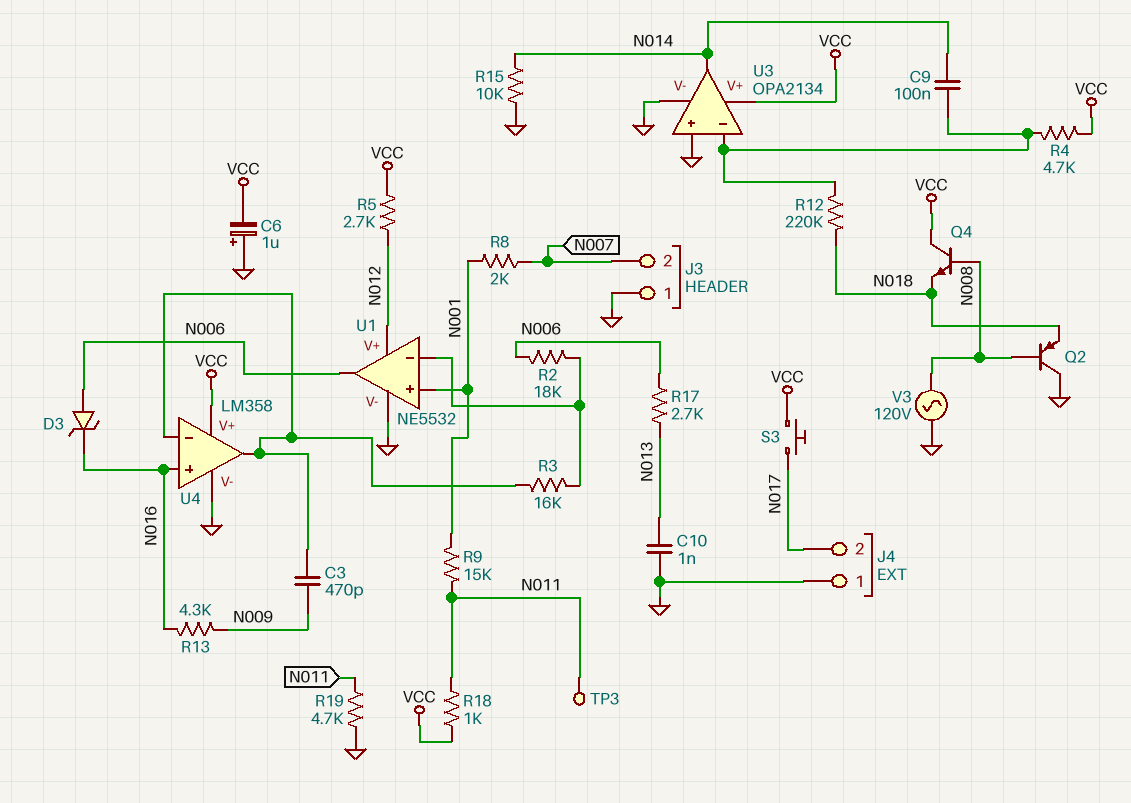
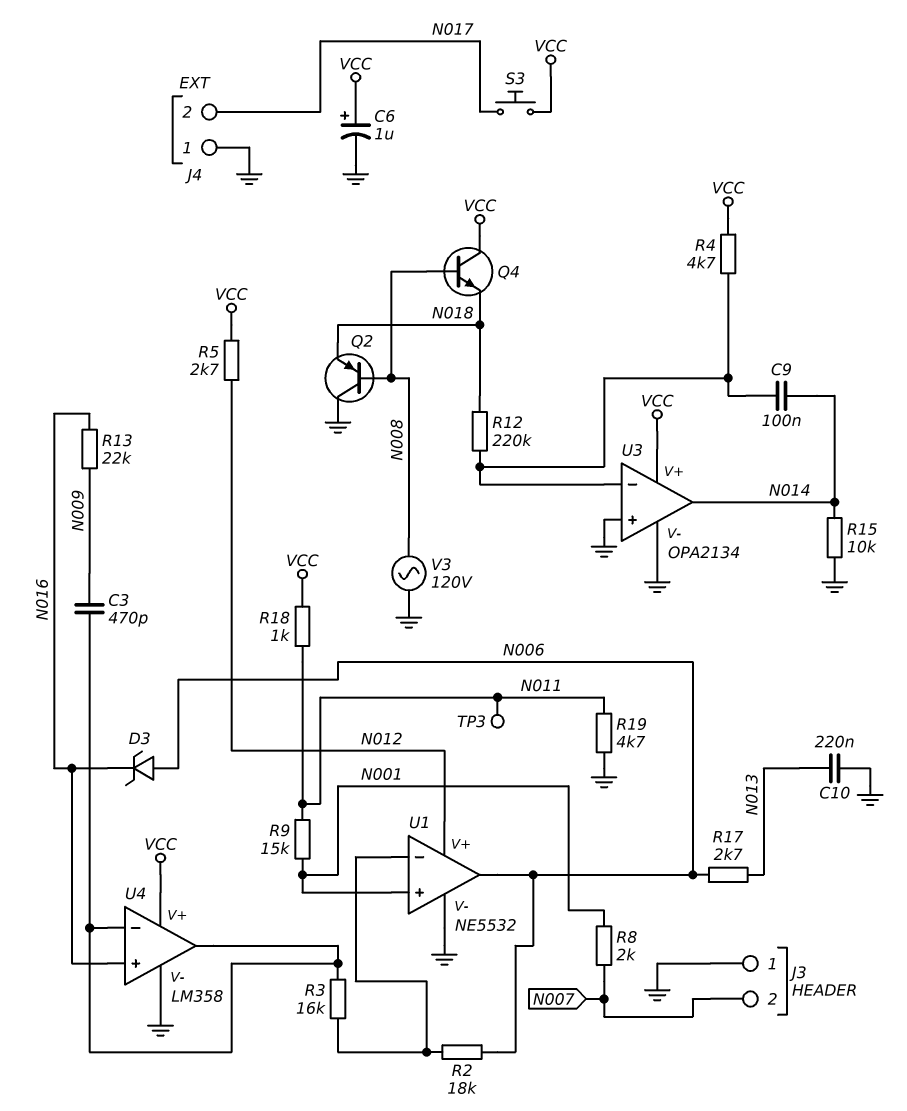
C6: 1uF (plus GND, minus VCC) -> 1uF (plus VCC, minus GND)
C10: 1nF (GND, N013) -> 220nF (GND, N013)
R13: 4.3k (N009, N016) -> 22k (N009, N016)

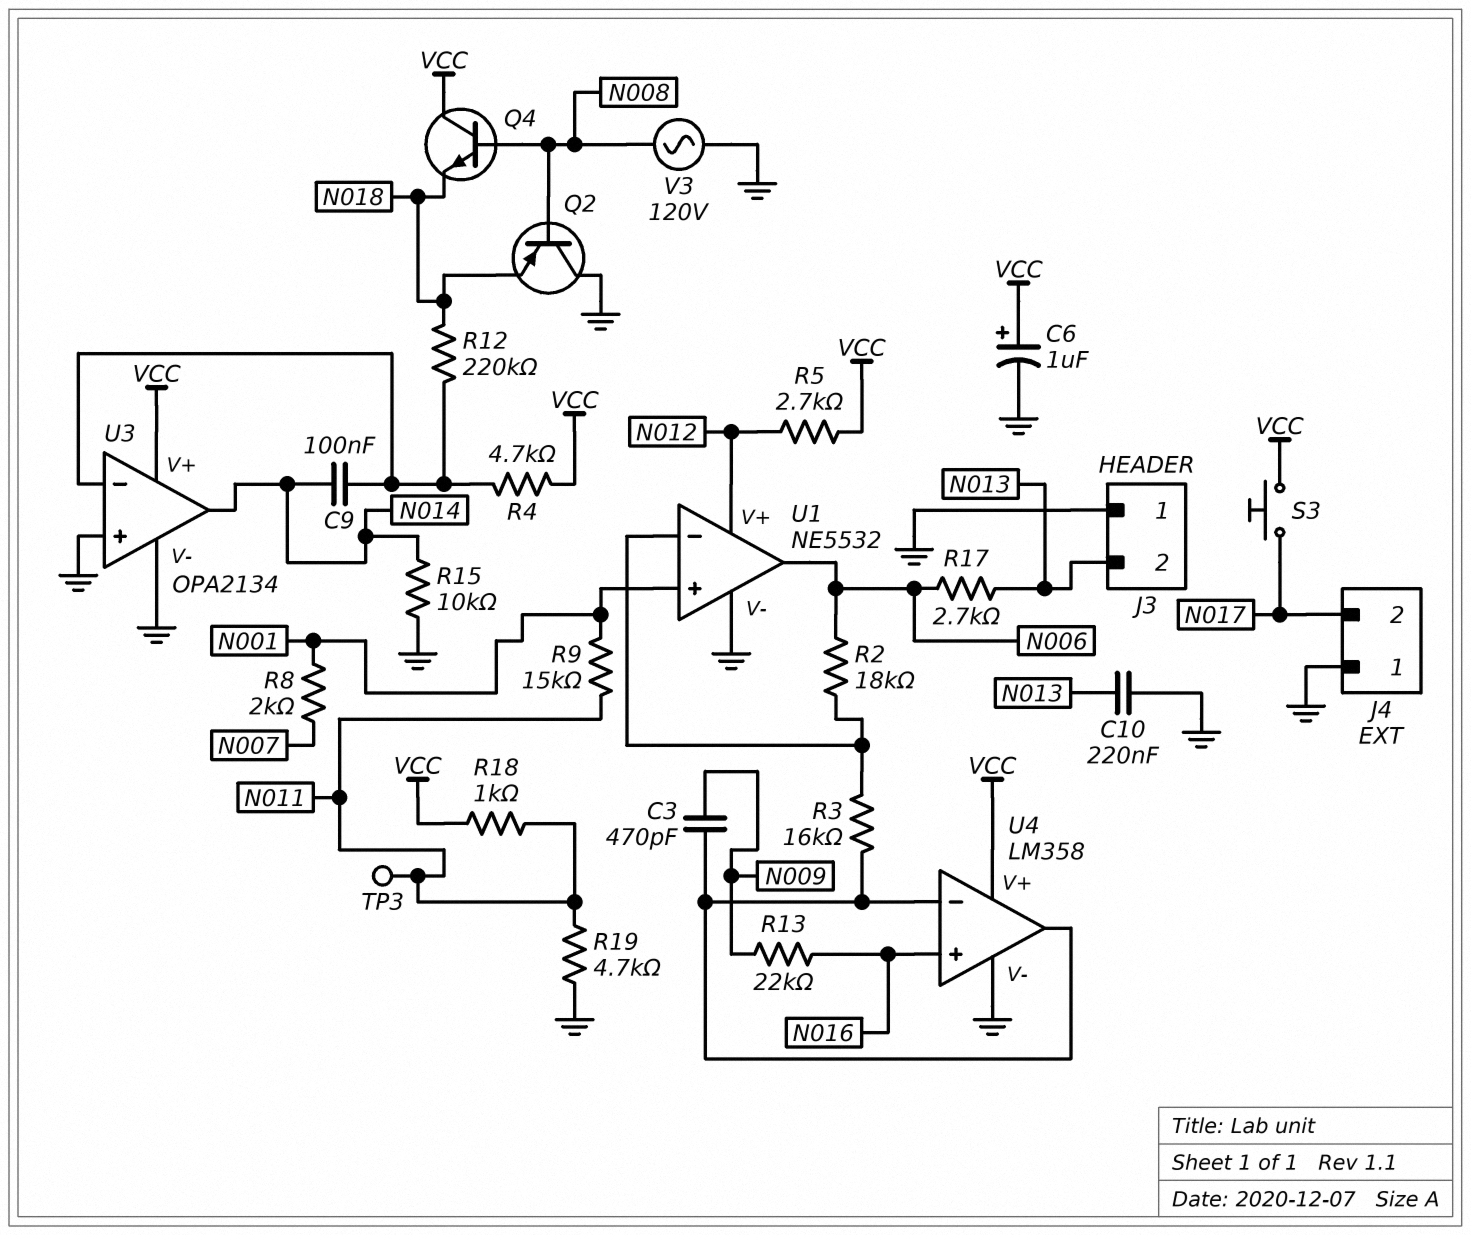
D3: zener (A N006, K N016) -> none
J3 pin 2: N007 -> N013

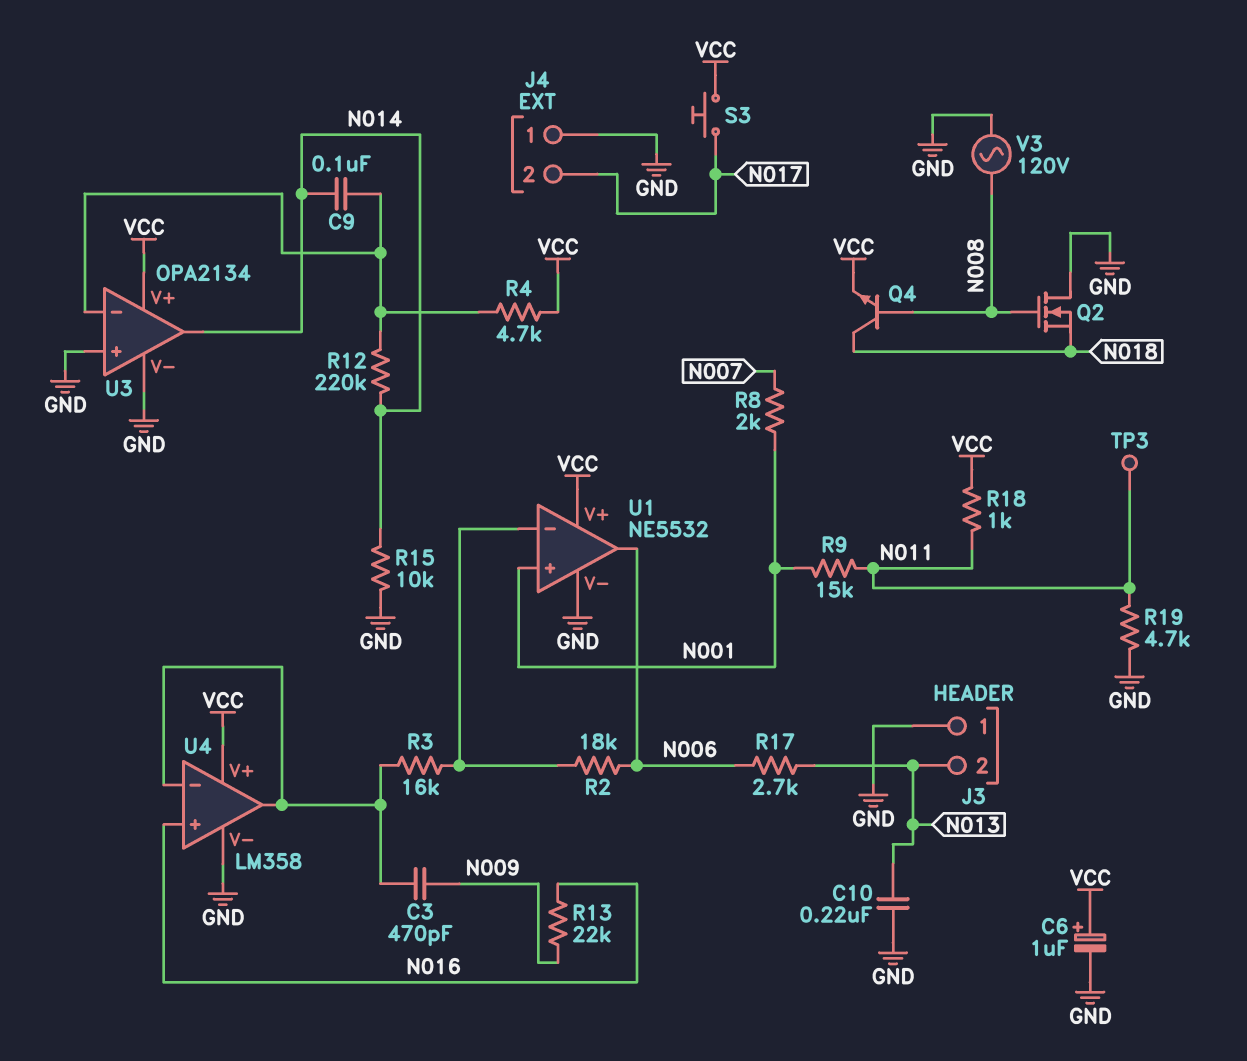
Q2: PNP (B N008, C GND, E N018) -> NMOS (G N008, D GND, S N018)
Q4: NPN (B N008, C VCC, E N018) -> NPN (B N008, C N018, E VCC)
R5: 2.7k (N012, VCC) -> none
R12: 220k (N018, U3/in-) -> 220k (N014, U3/in-)
U1 pin V+: N012 -> VCC

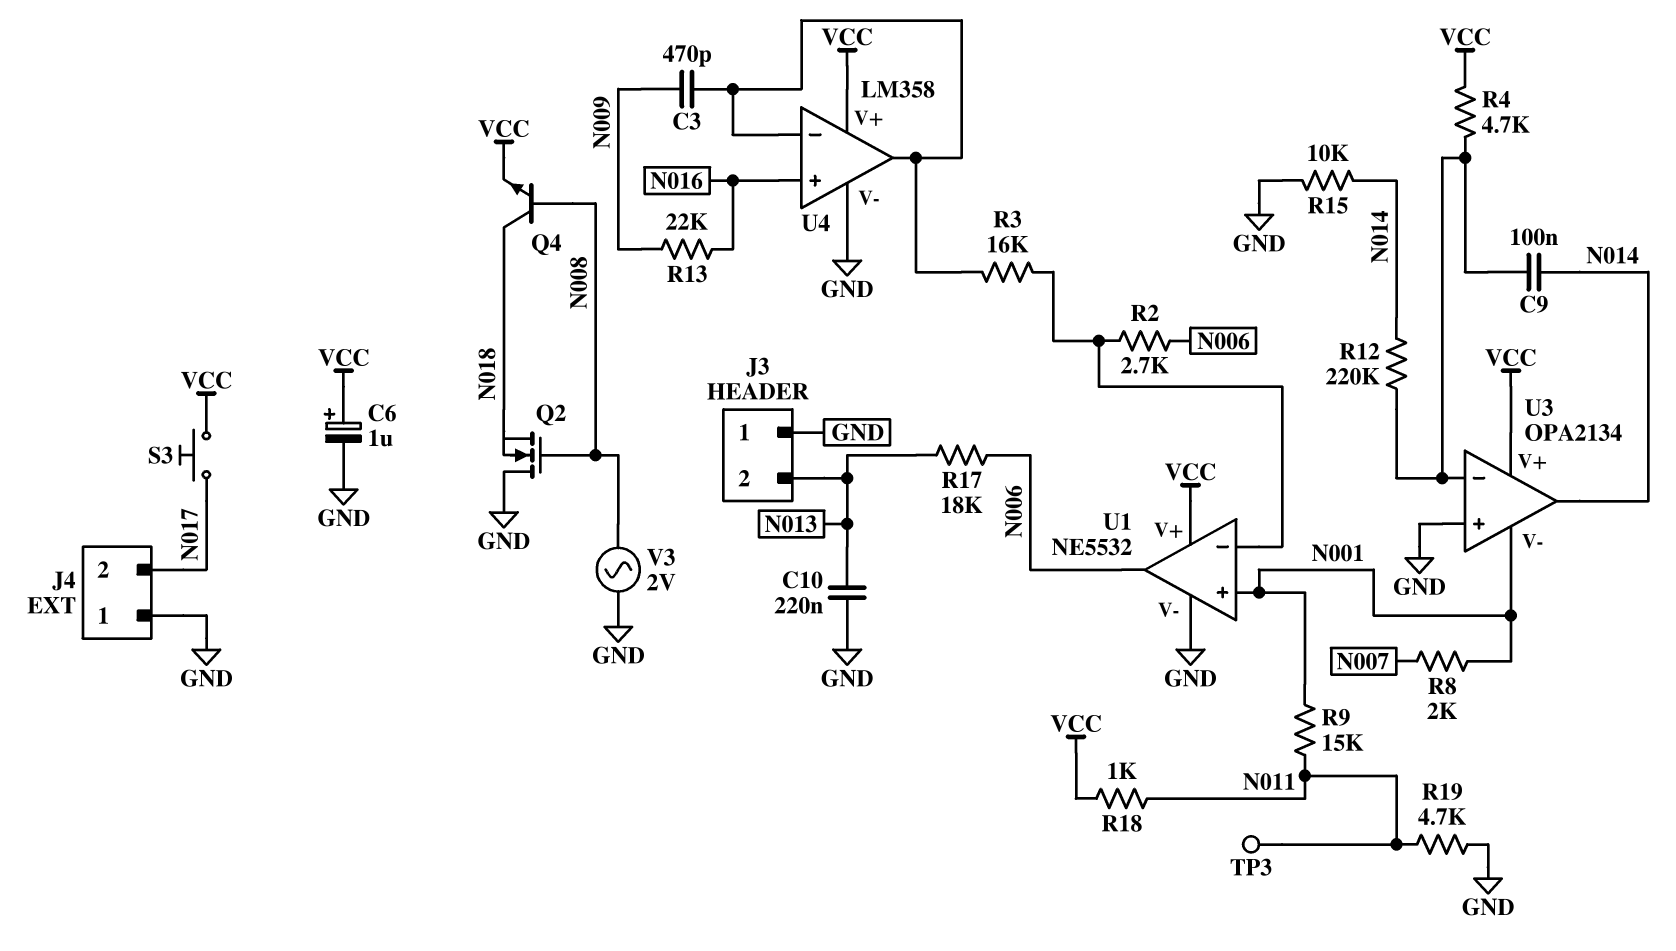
R2: 18k (N006, U1/in-) -> 2.7k (N006, U1/in-)
R17: 2.7k (N006, N013) -> 18k (N006, N013)
U3 pin V-: GND -> N001
V3: AC 120V (GND, N008) -> AC 2V (GND, N008)

